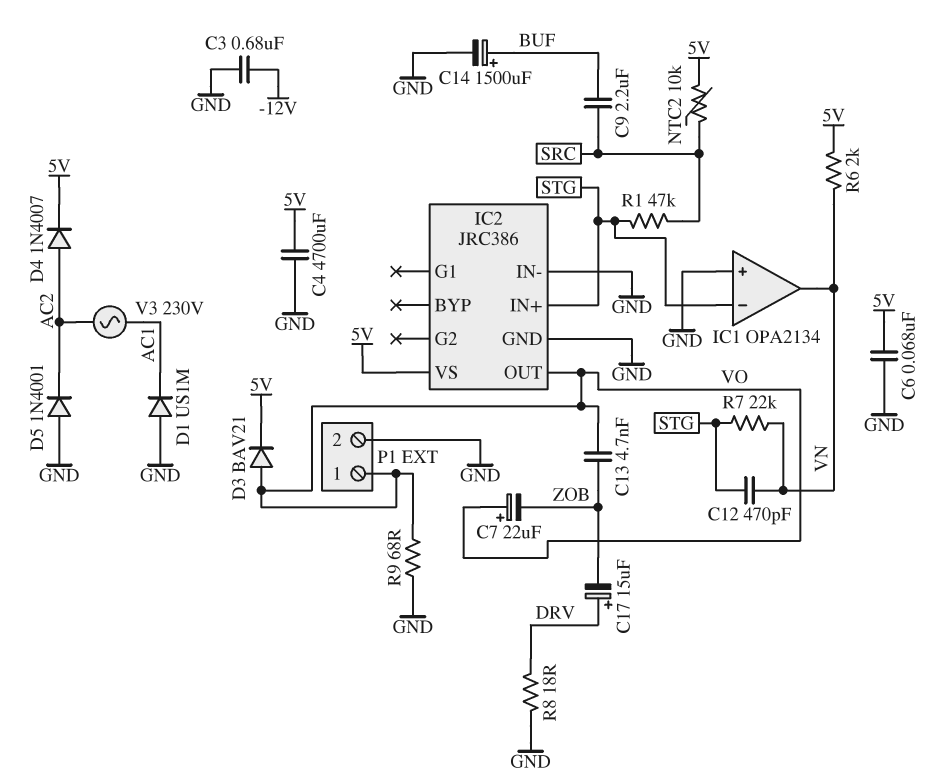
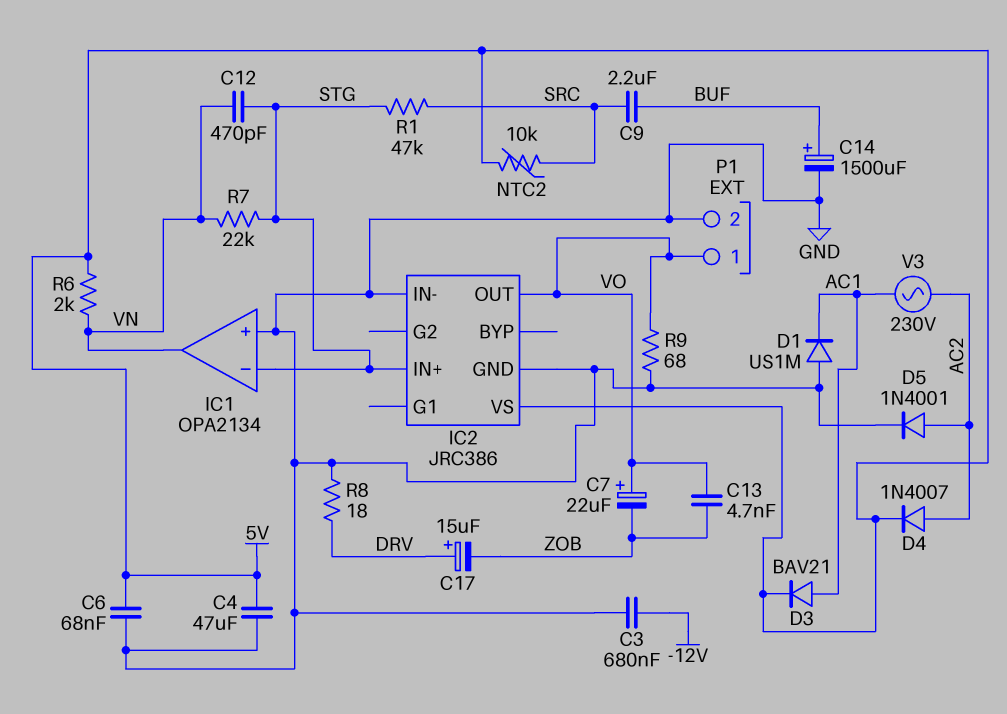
C4: 4700uF (5V, GND) -> 47uF (5V, GND)
D3: diode BAV21 (A VO, K 5V) -> diode BAV21 (A AC1, K 5V)
D5: diode 1N4001 (A GND, K AC2) -> diode 1N4001 (A AC2, K GND)

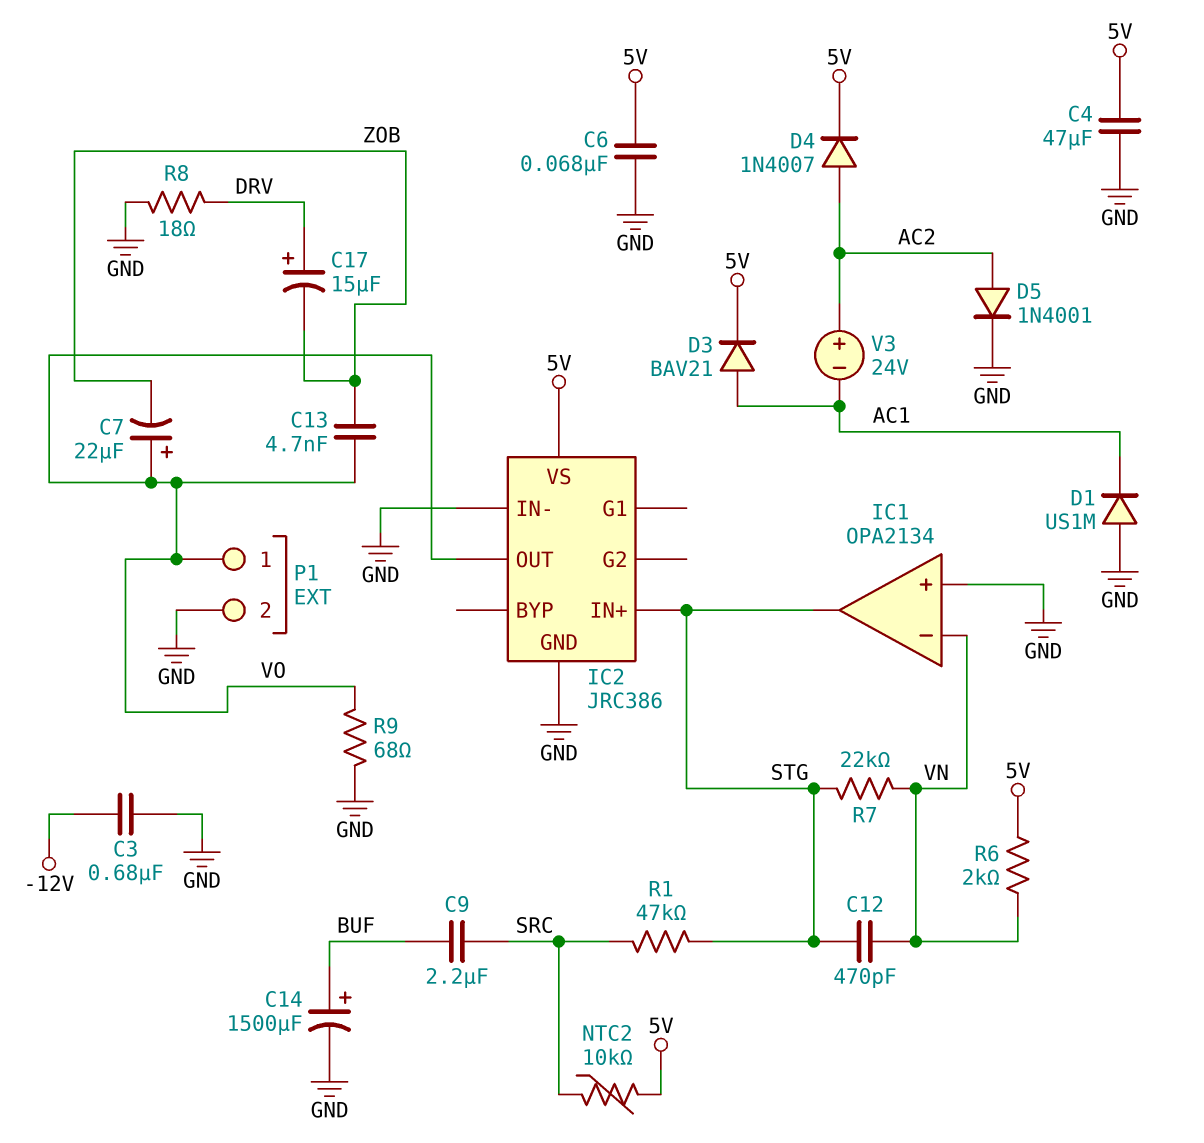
IC1 pin in-: STG -> VN
IC1 pin out: VN -> STG
V3: AC 230V (AC1, AC2) -> 24V (plus AC2, minus AC1)

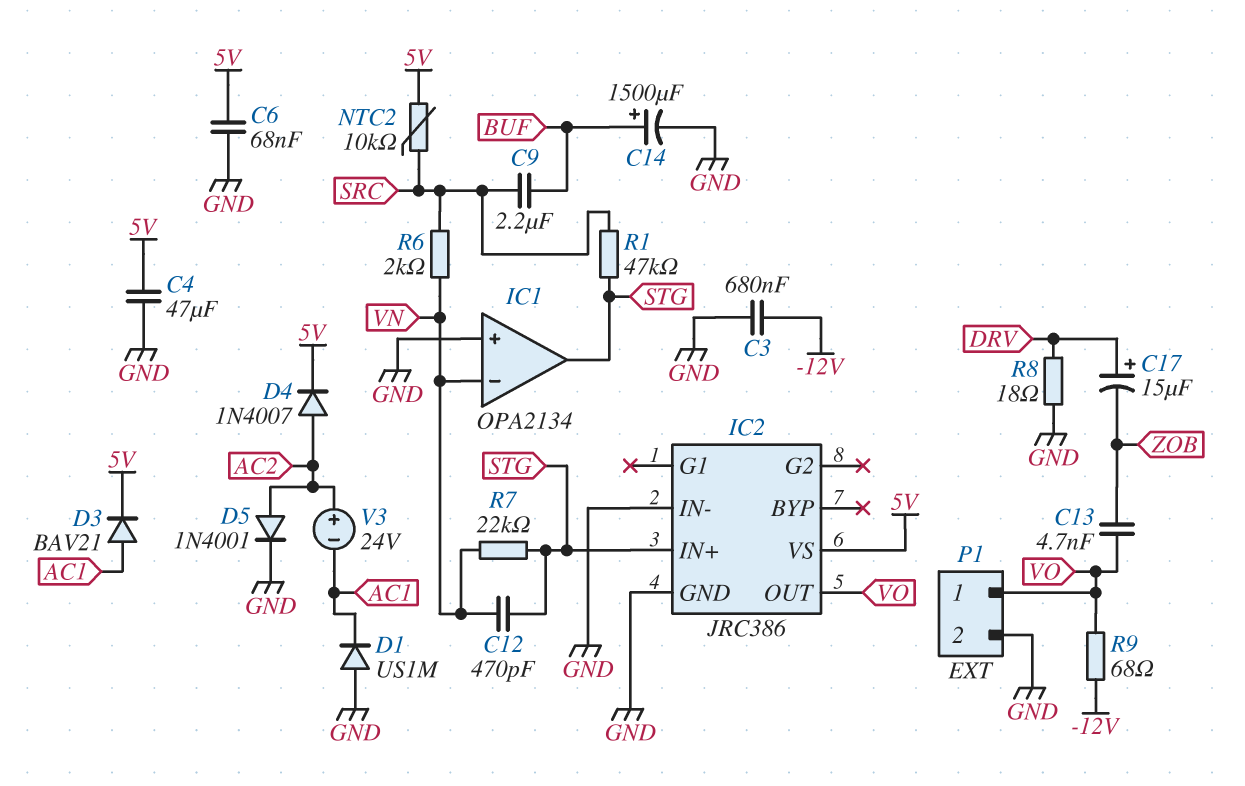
C7: 22uF (plus VO, minus ZOB) -> none
R6: 2k (5V, VN) -> 2k (SRC, VN)
R9: 68 (GND, VO) -> 68 (-12V, VO)

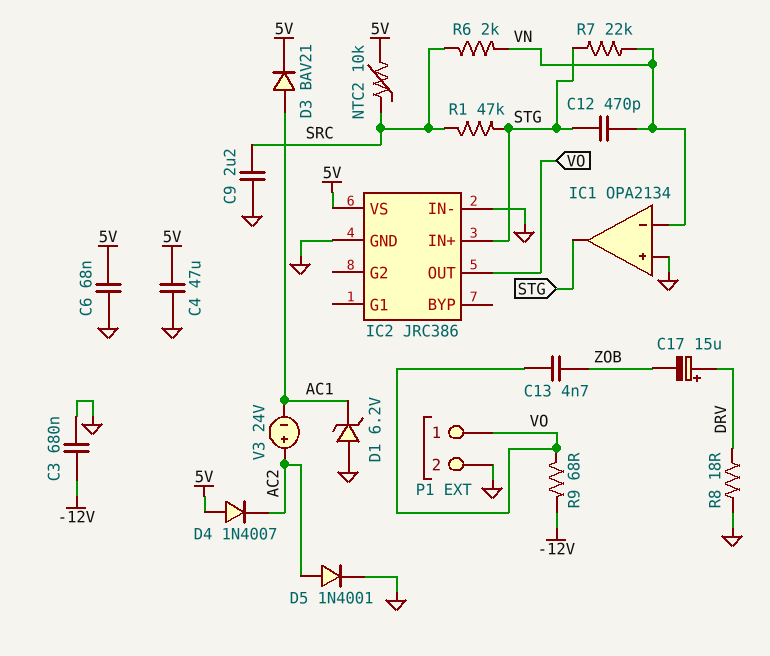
C9: 2.2uF (BUF, SRC) -> 2.2uF (GND, SRC)
C14: 1500uF (plus BUF, minus GND) -> none
D1: diode US1M (A GND, K AC1) -> zener 6.2V (A GND, K AC1)
D4: diode 1N4007 (A AC2, K 5V) -> diode 1N4007 (A 5V, K AC2)

